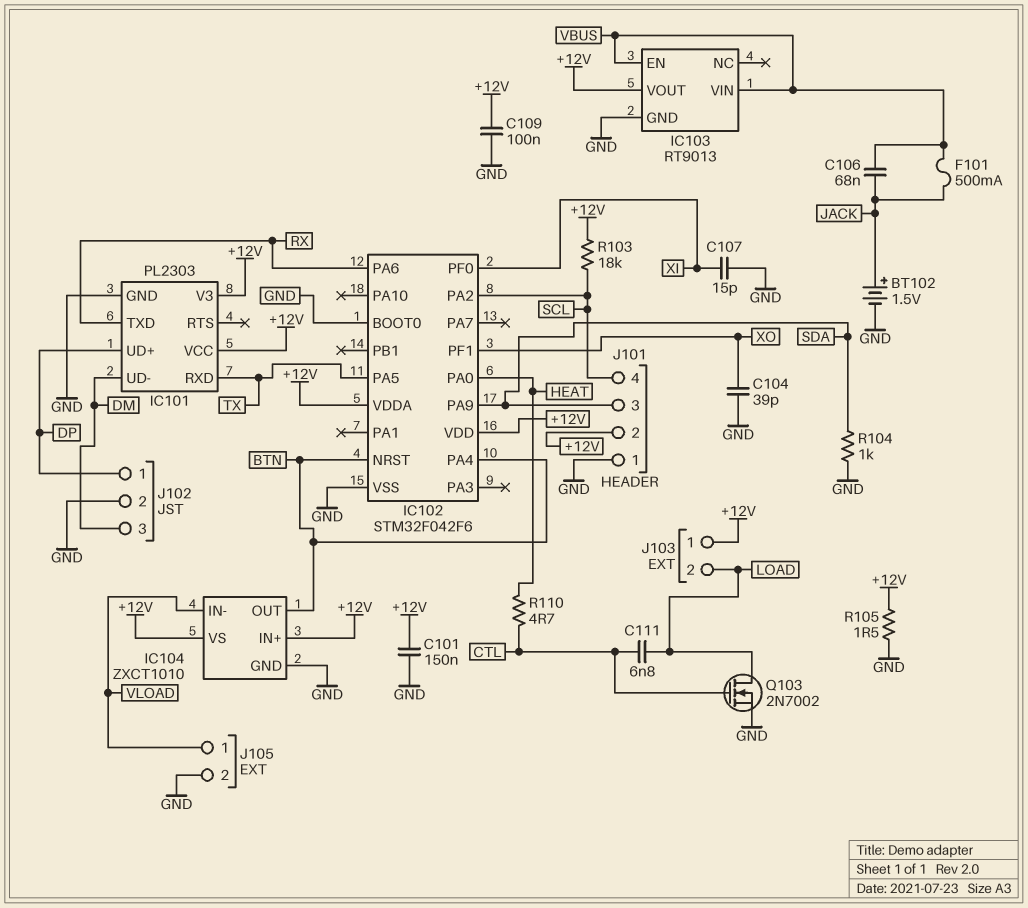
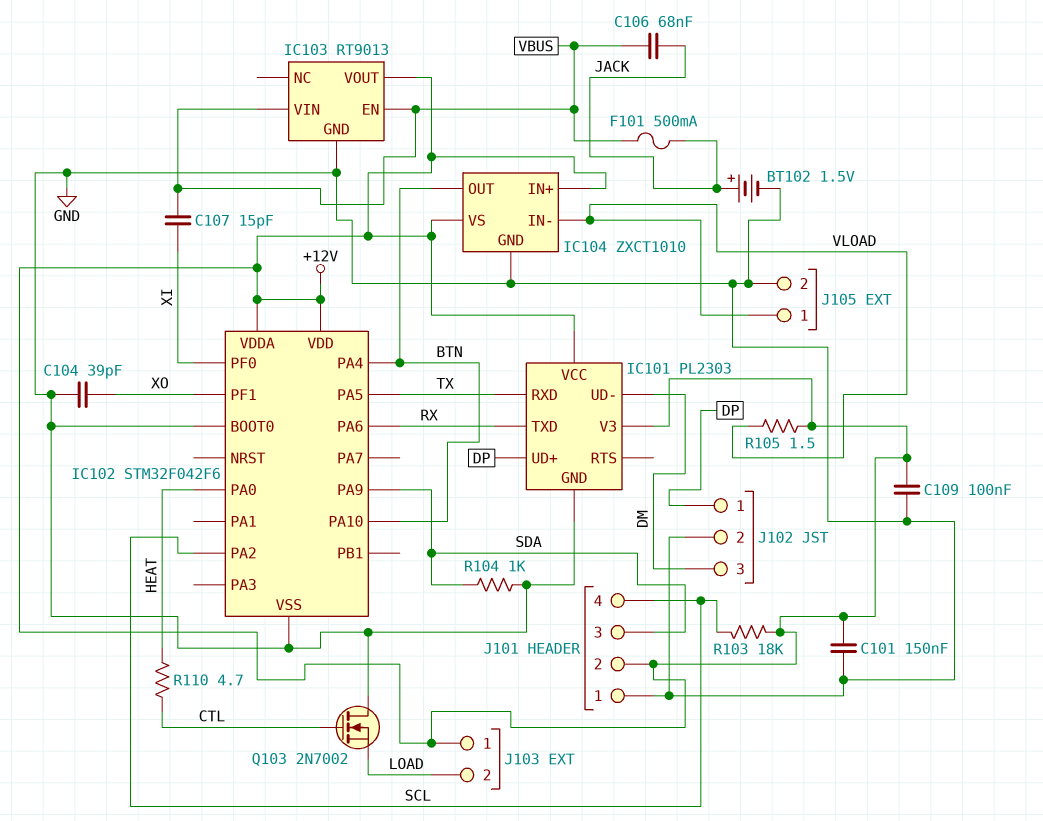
C107: 15pF (GND, XI) -> 15pF (VBUS, XI)
C111: 6.8nF (CTL, LOAD) -> none
IC102 pin NRST: BTN -> none
IC102 pin PA10: none -> BTN
Q103: NMOS 2N7002 (G CTL, D LOAD, S GND) -> NMOS 2N7002 (G CTL, D GND, S LOAD)
R105: 1.5 (+12V, GND) -> 1.5 (+12V, VLOAD)

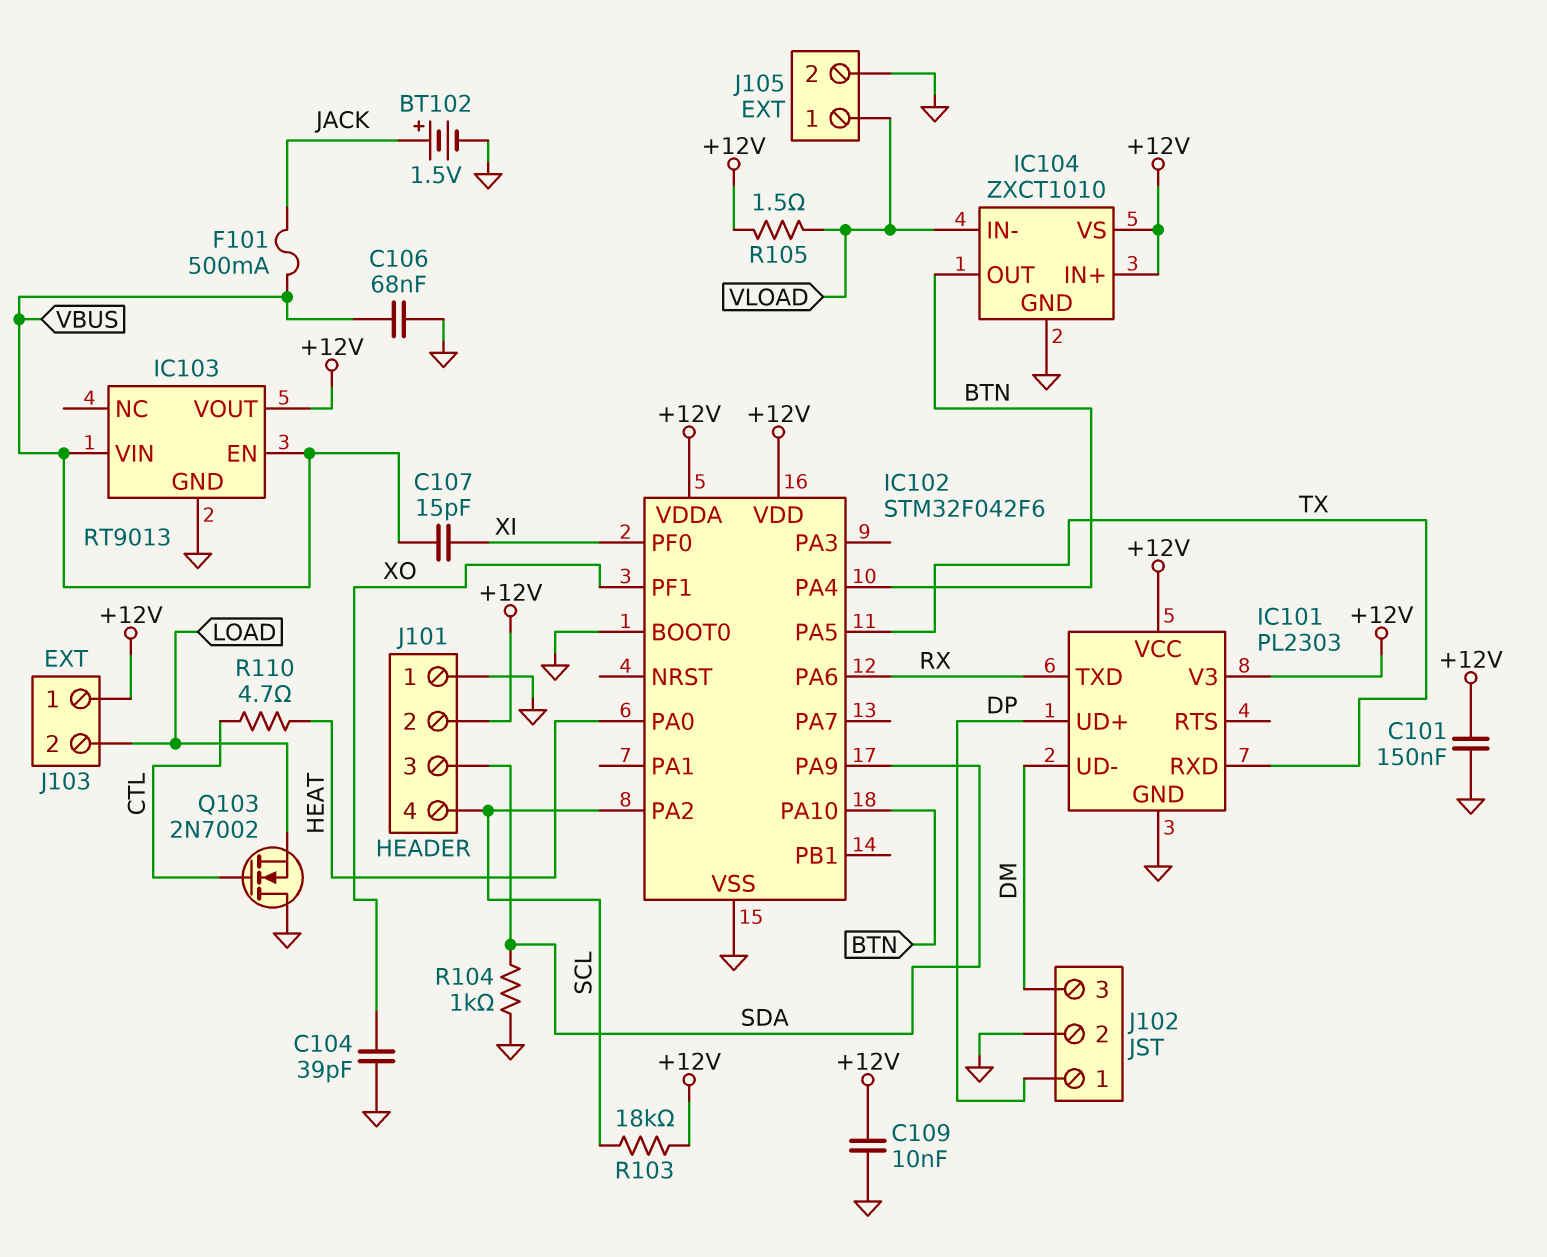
C106: 68nF (JACK, VBUS) -> 68nF (GND, VBUS)
C109: 100nF (+12V, GND) -> 10nF (+12V, GND)

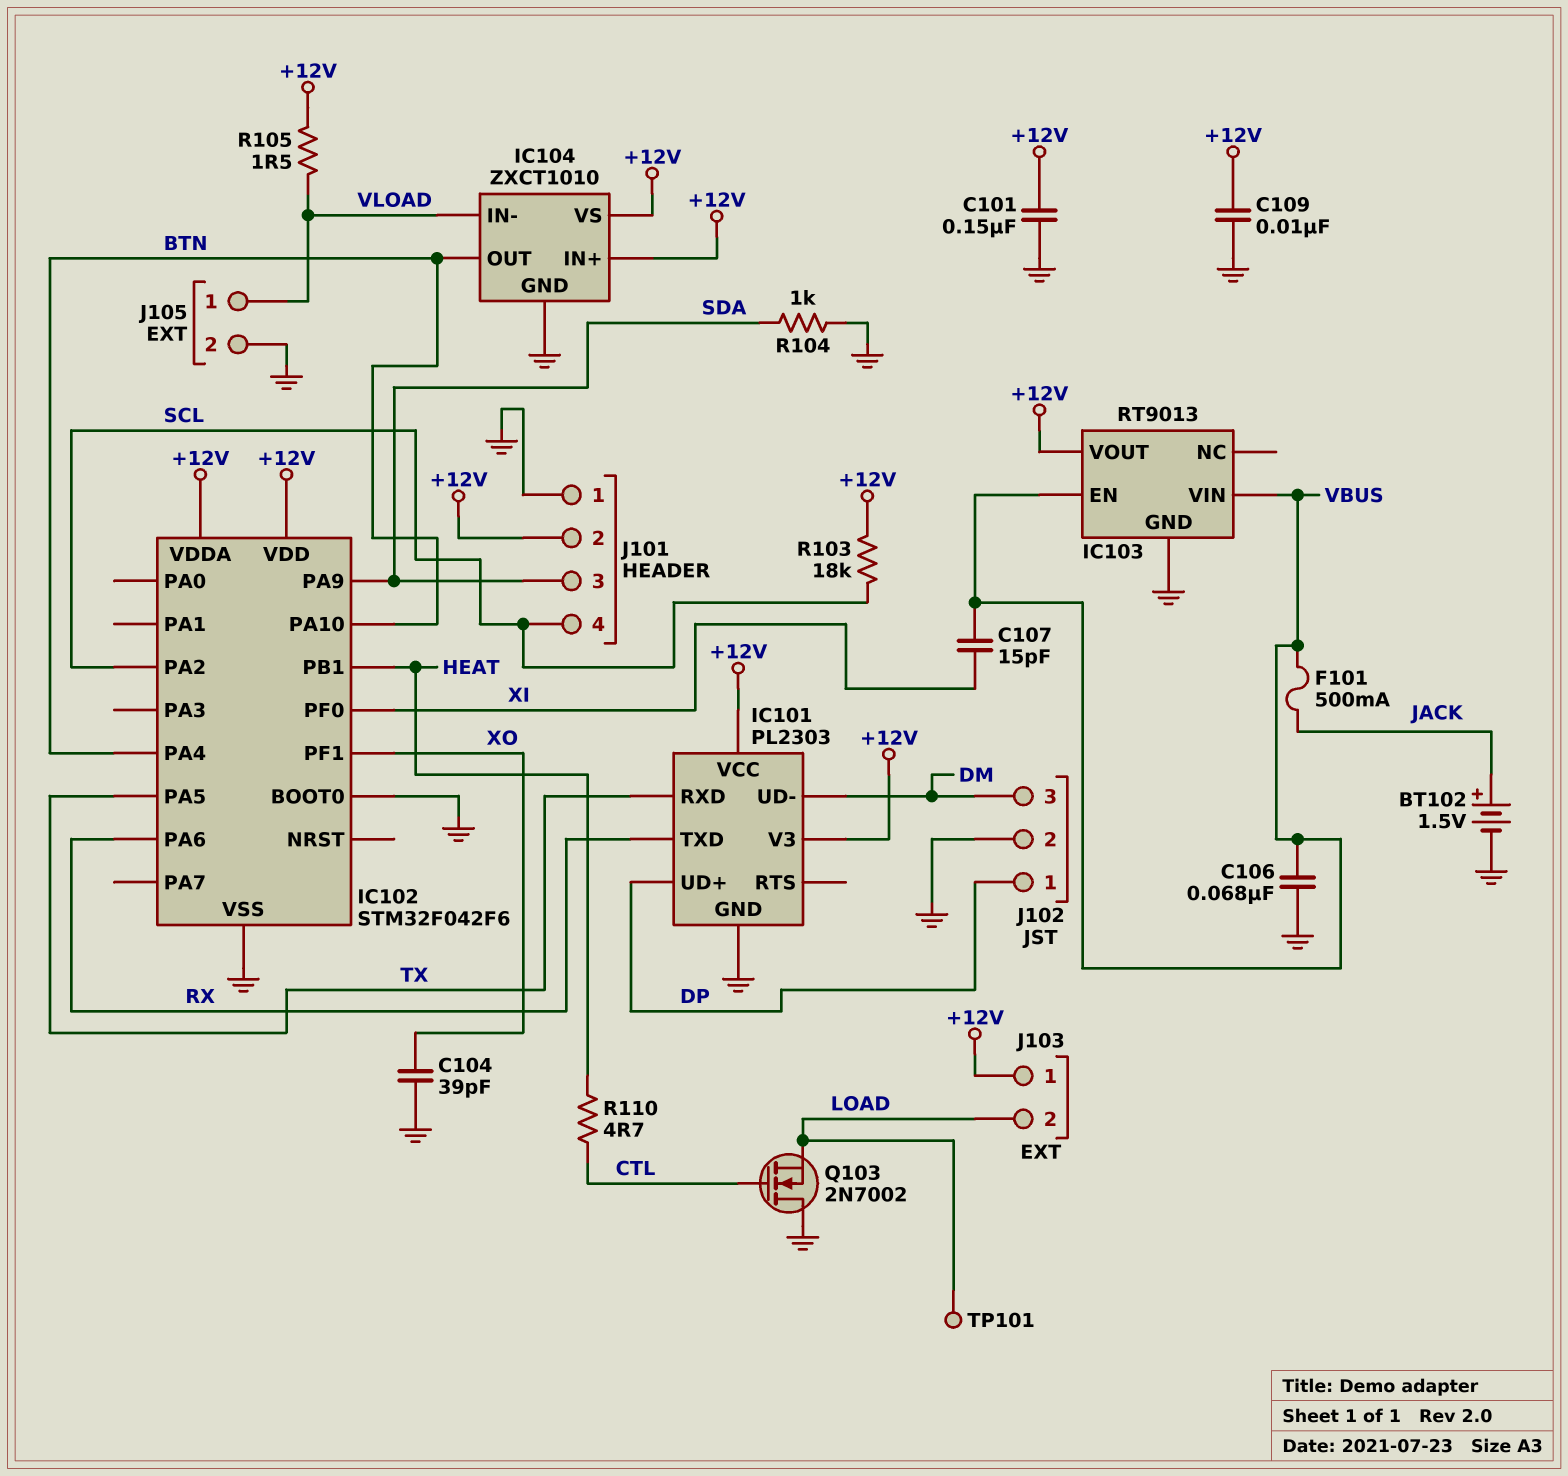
IC102 pin PA0: HEAT -> none
IC102 pin PB1: none -> HEAT
TP101: none -> test point (LOAD)

